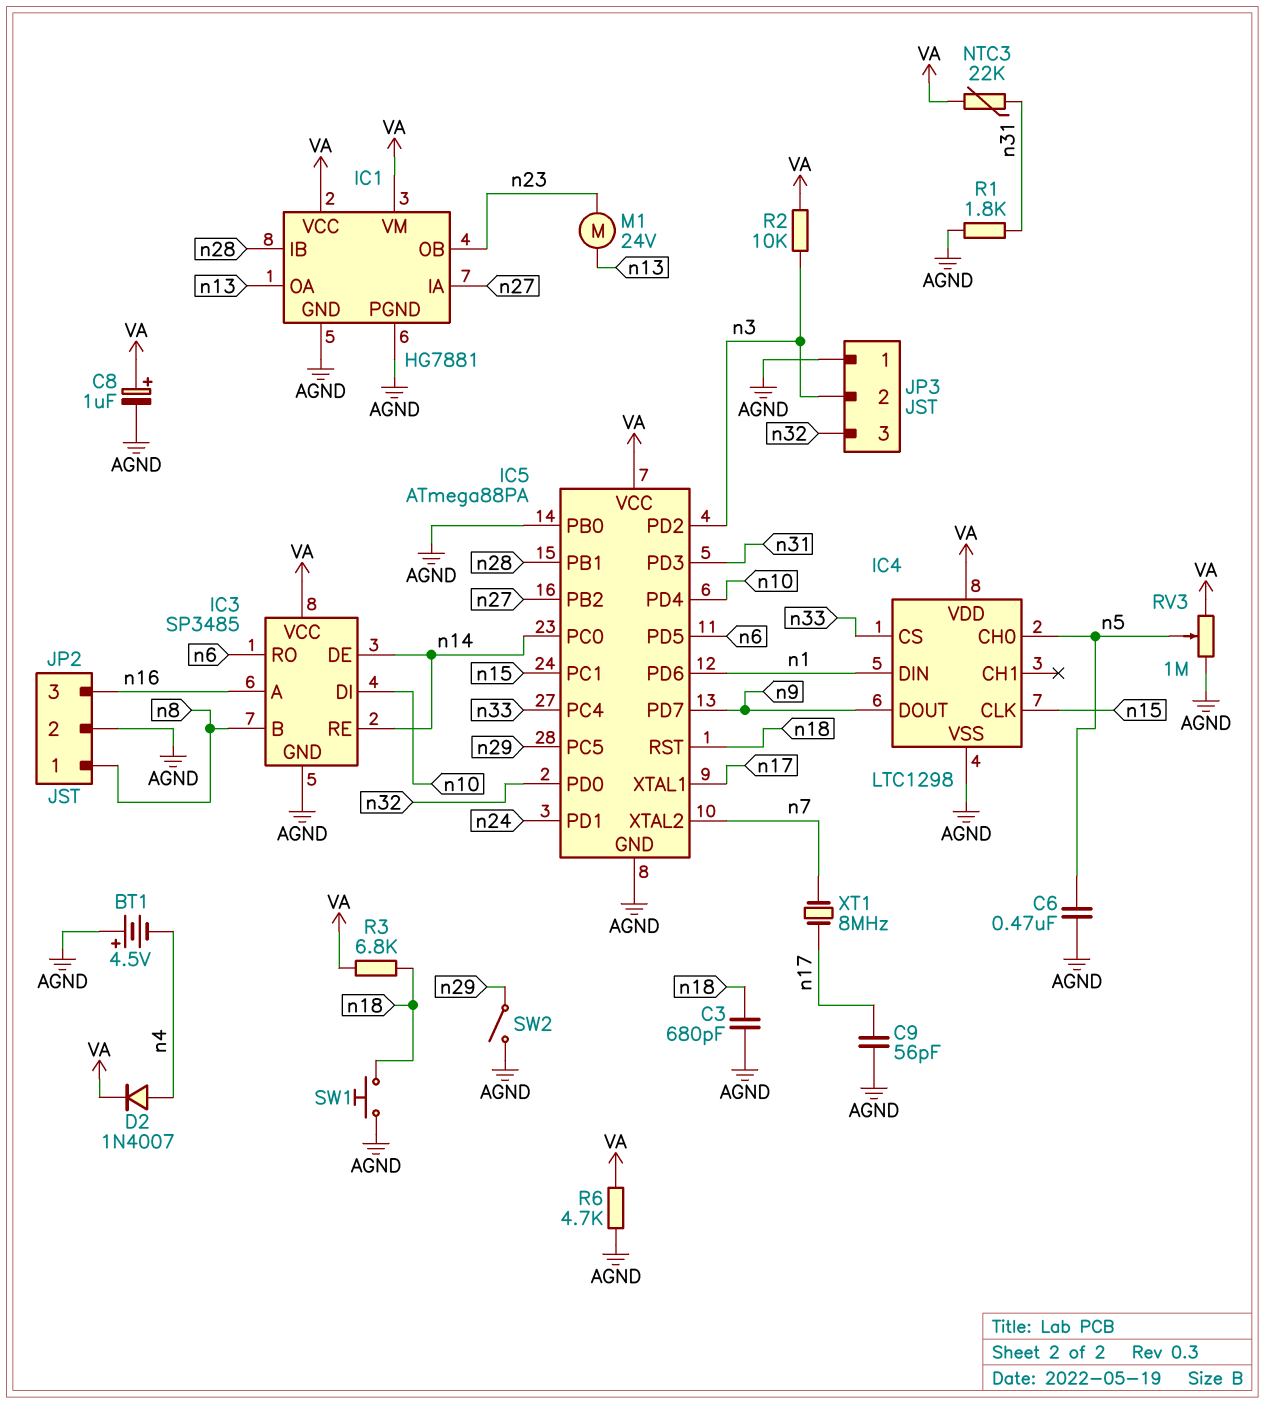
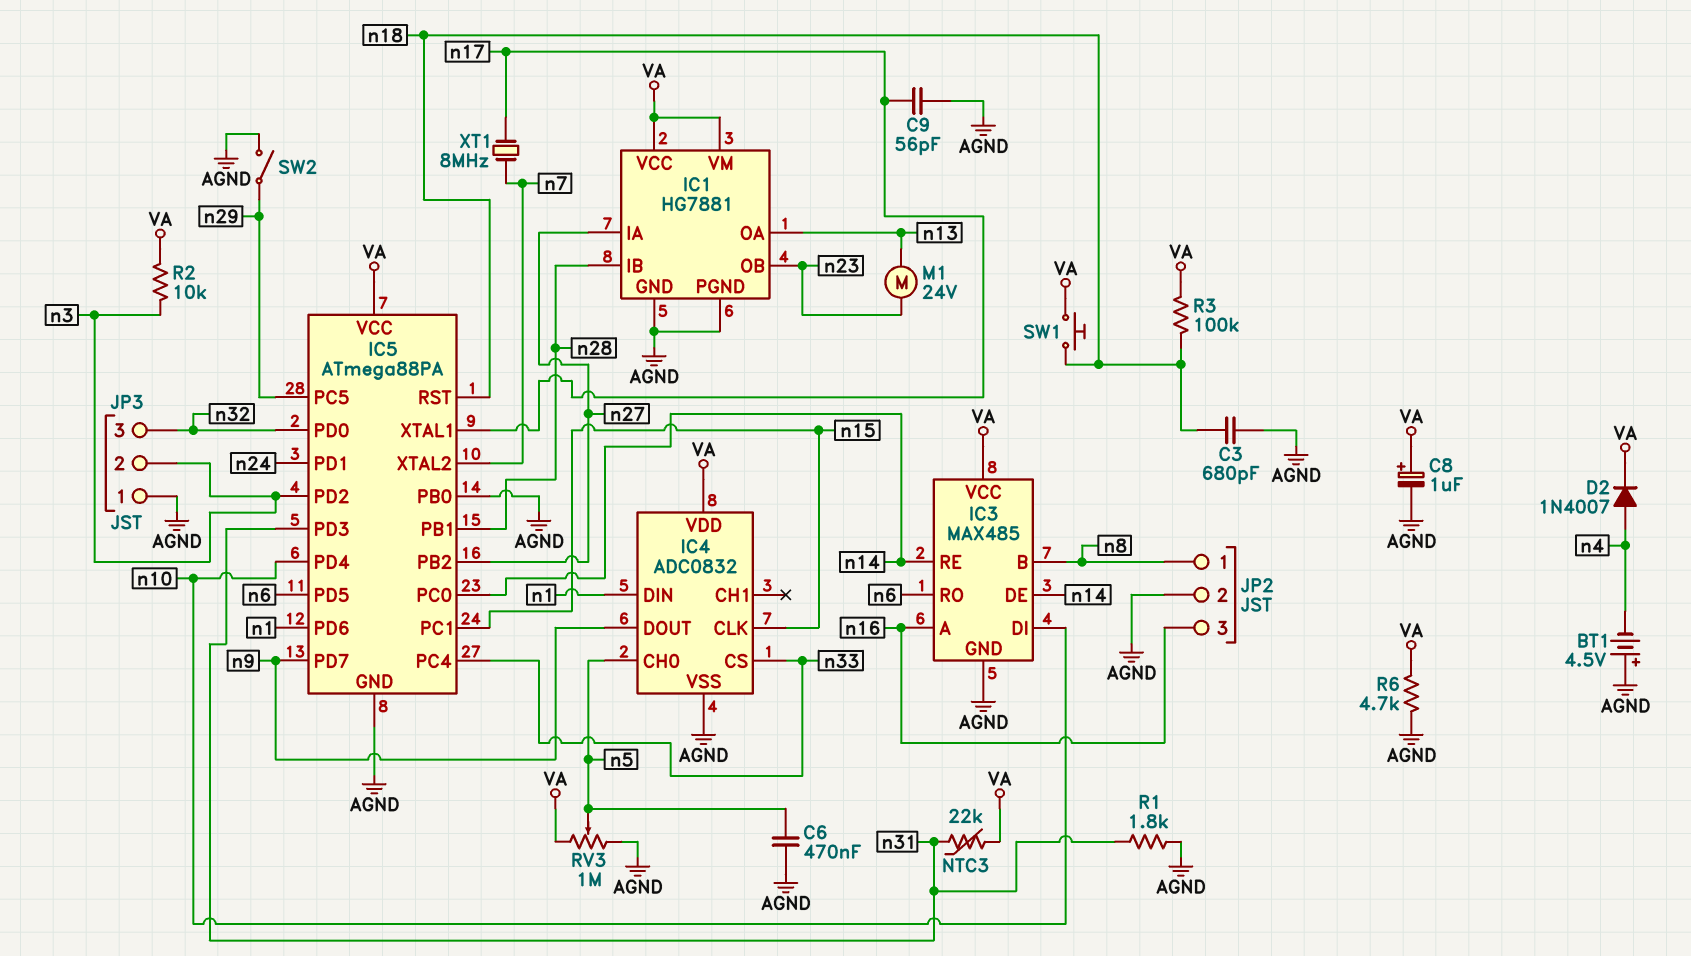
IC3: SP3485 -> MAX485
IC4: LTC1298 -> ADC0832
R3: 6.8k (VA, n18) -> 100k (VA, n18)
SW1: button (AGND, n18) -> button (VA, n18)

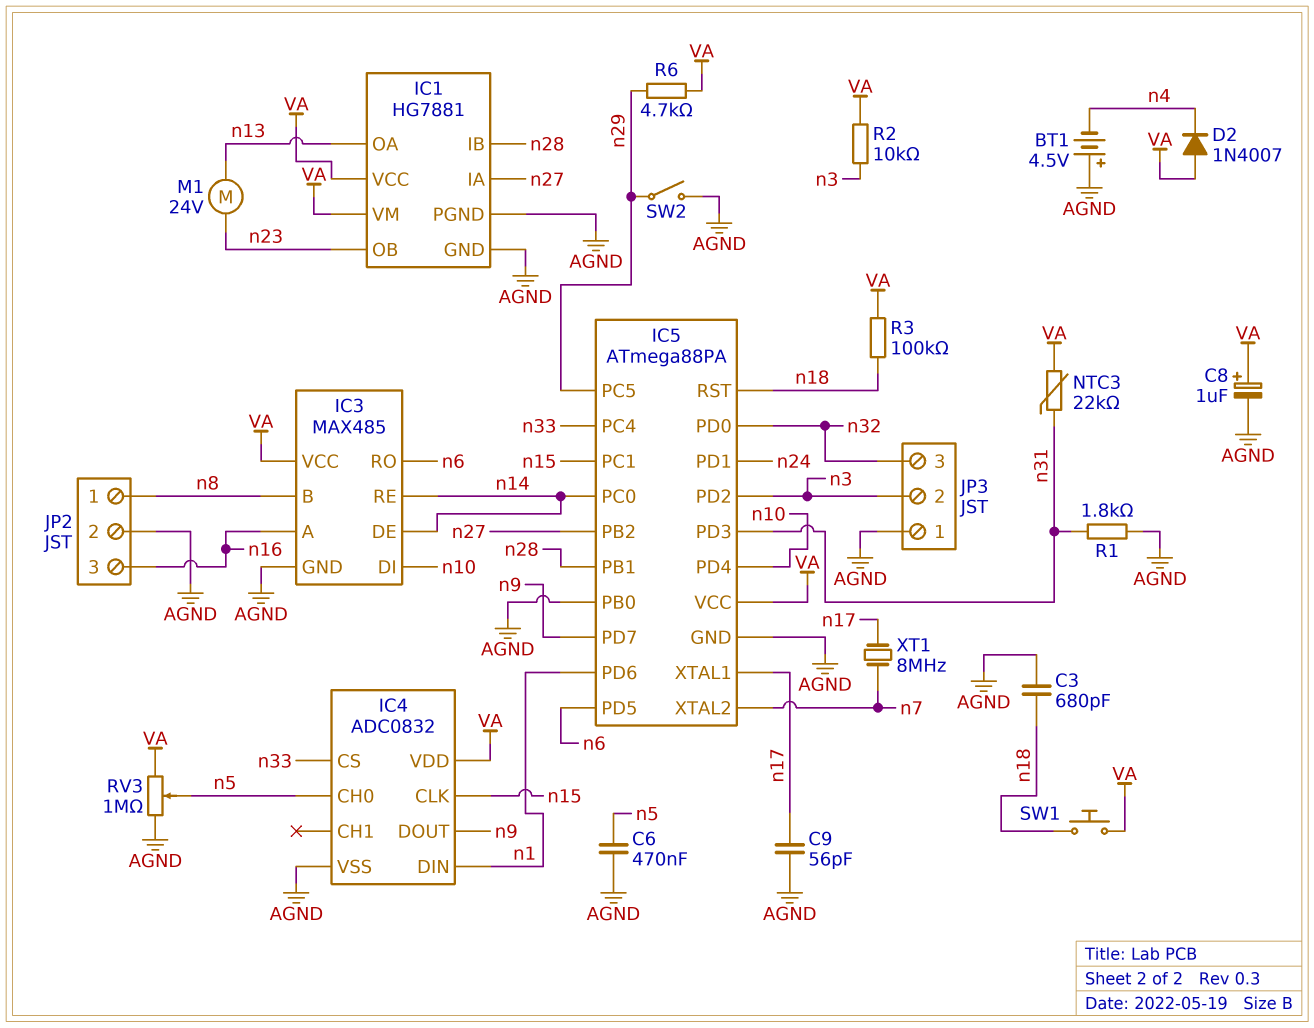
D2: diode 1N4007 (A n4, K VA) -> diode 1N4007 (A VA, K n4)
R6: 4.7k (AGND, VA) -> 4.7k (VA, n29)

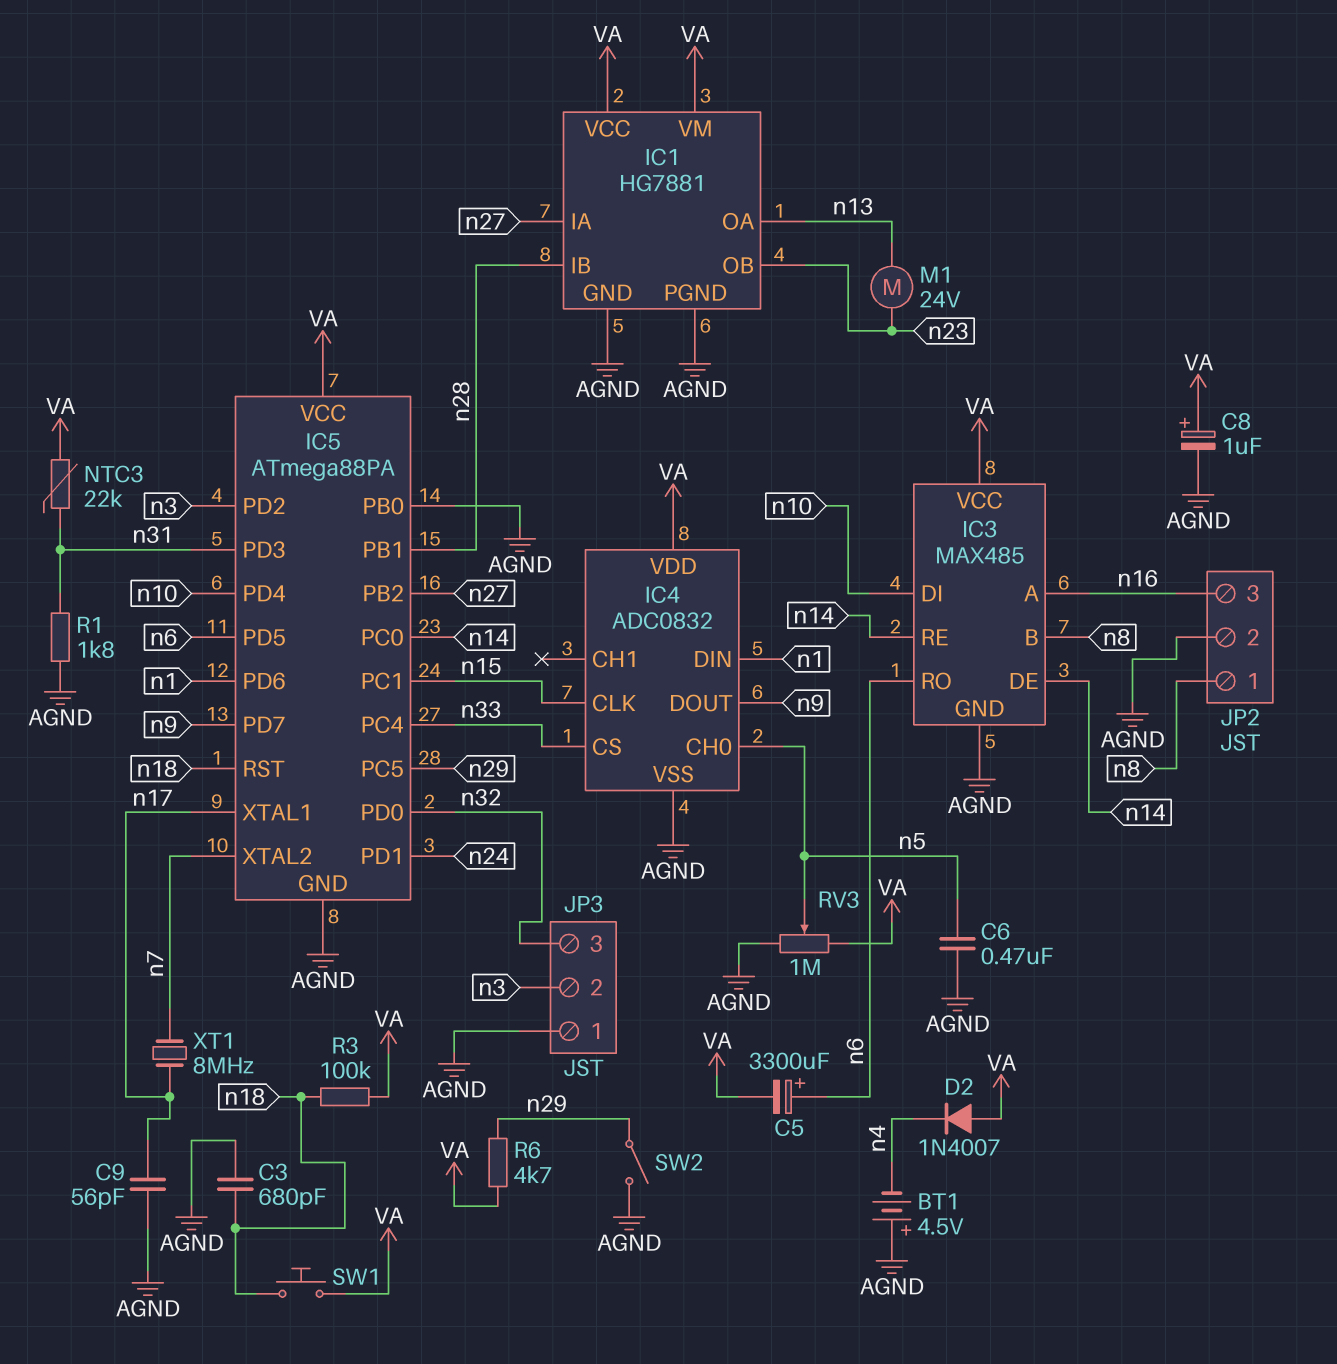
C5: none -> 3300uF (plus n6, minus VA)
R2: 10k (VA, n3) -> none

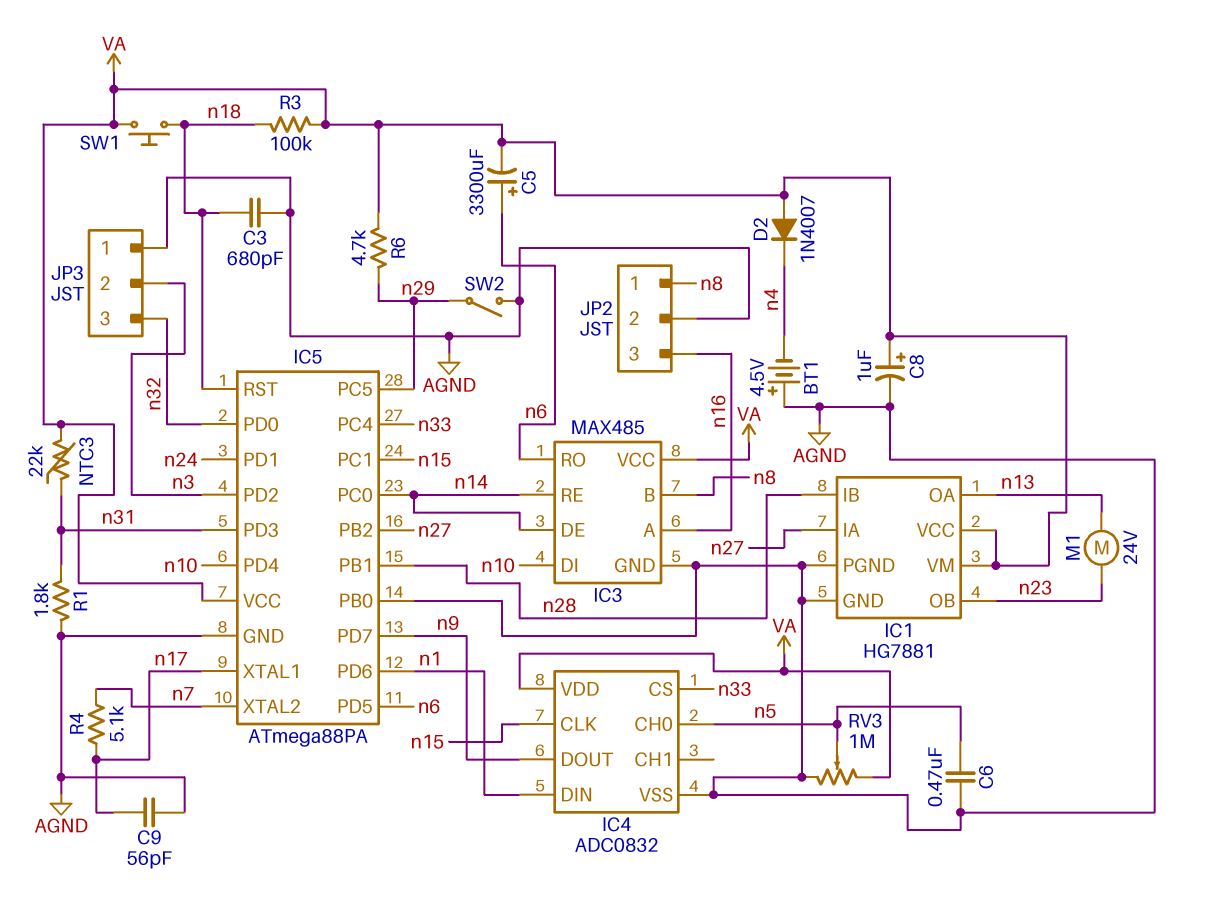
R4: none -> 5.1k (n7, n17)
XT1: 8MHz (n7, n17) -> none

